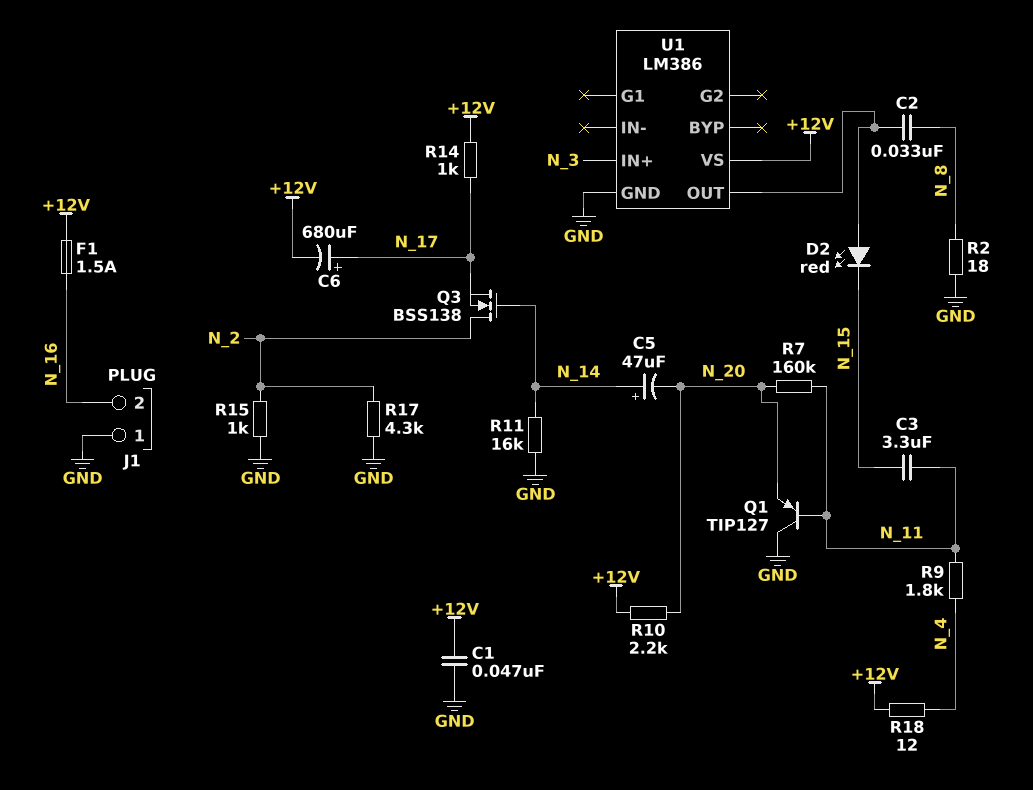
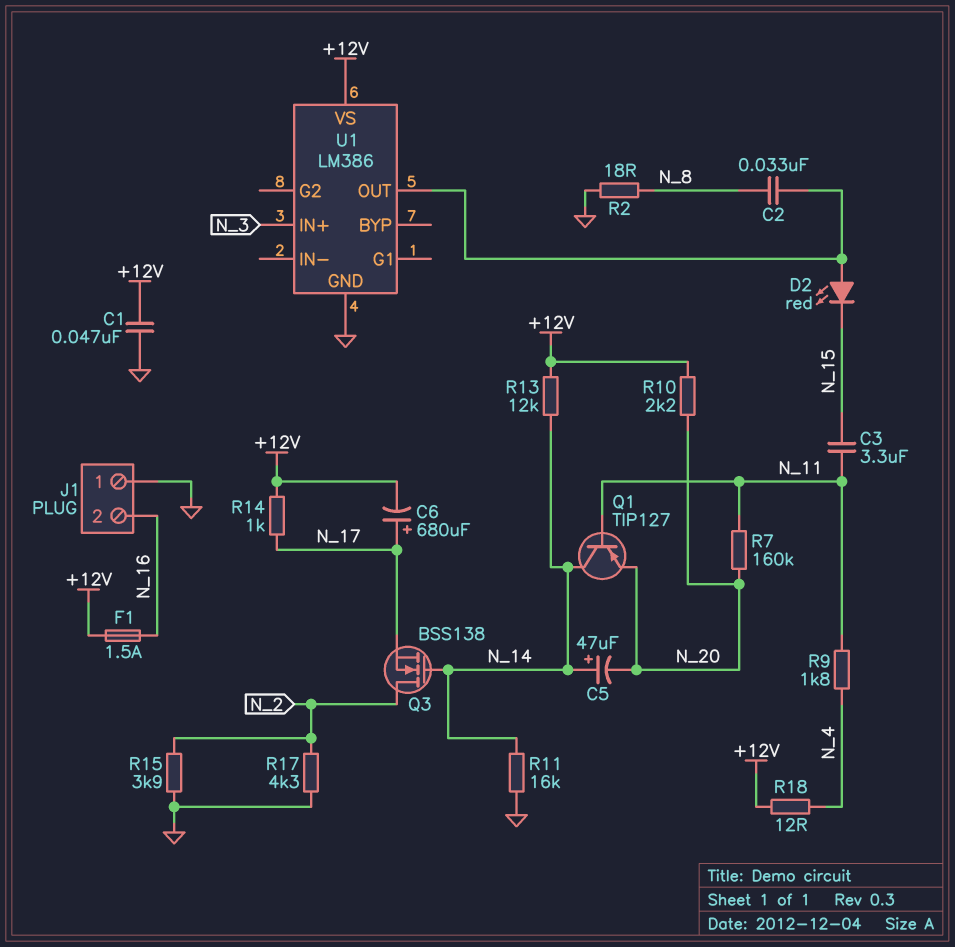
Q1: PNP TIP127 (B N_11, C GND, E N_20) -> PNP TIP127 (B N_11, C N_14, E N_20)
R13: none -> 12k (+12V, N_14)
R15: 1k (GND, N_2) -> 3.9k (GND, N_2)

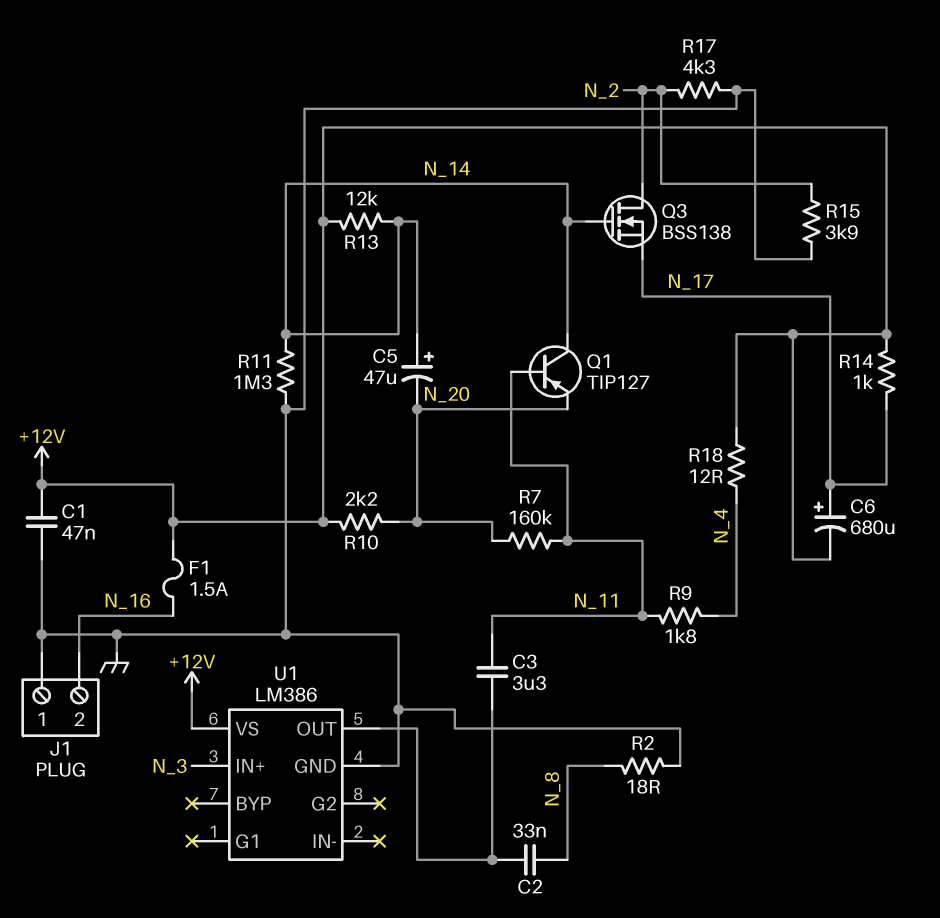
C3: 3.3uF (N_11, N_15) -> 3.3uF (N_11, U1/OUT)
D2: LED red (A U1/OUT, K N_15) -> none
R11: 16k (GND, N_14) -> 1.3M (GND, N_14)

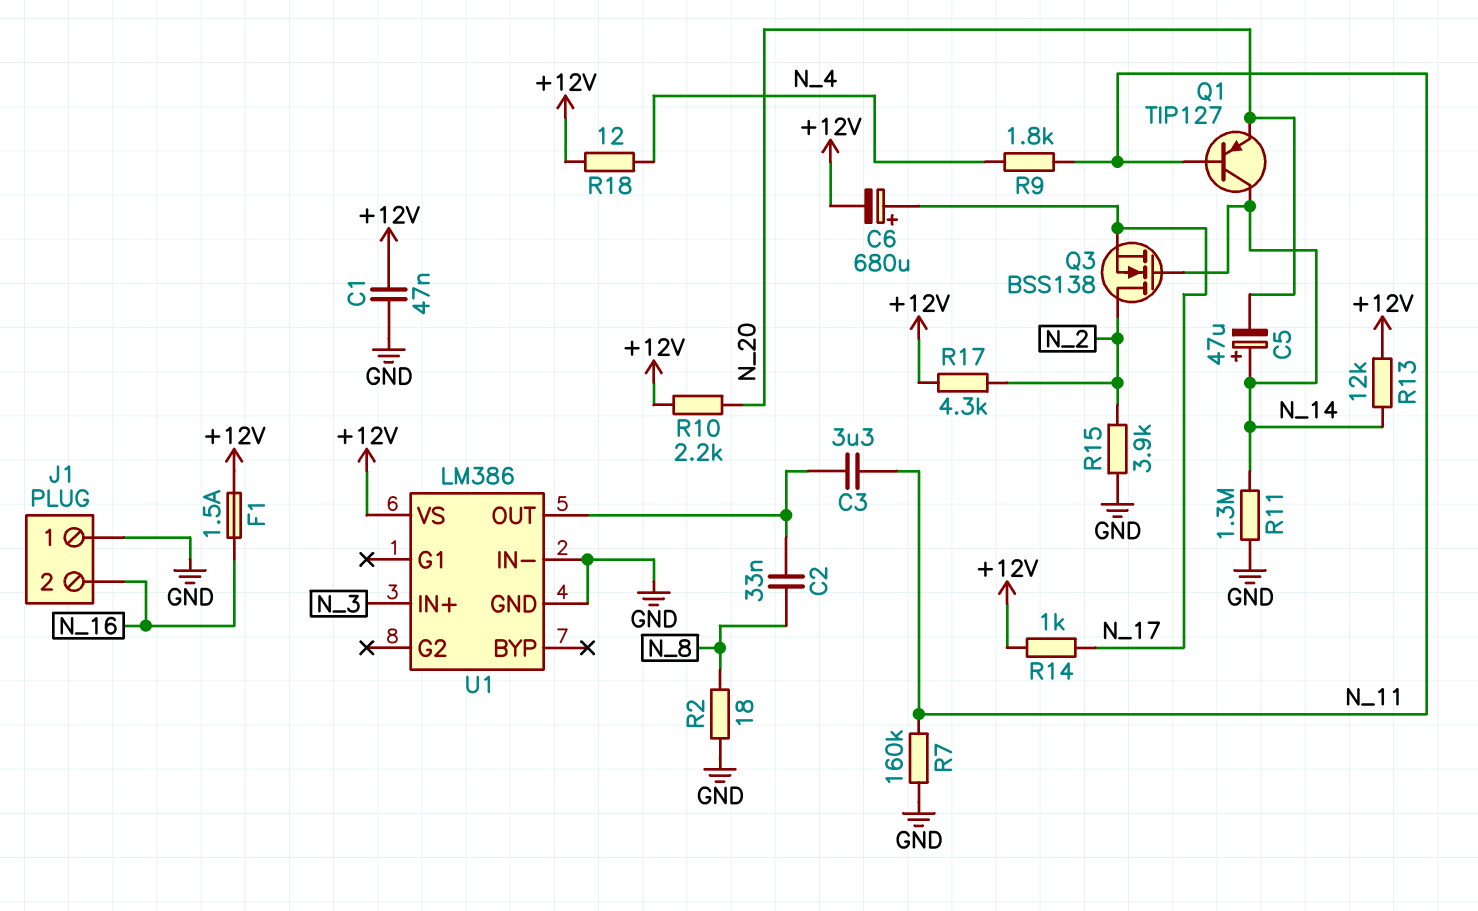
R7: 160k (N_11, N_20) -> 160k (GND, N_11)
R17: 4.3k (GND, N_2) -> 4.3k (+12V, N_2)
U1 pin IN-: none -> GND

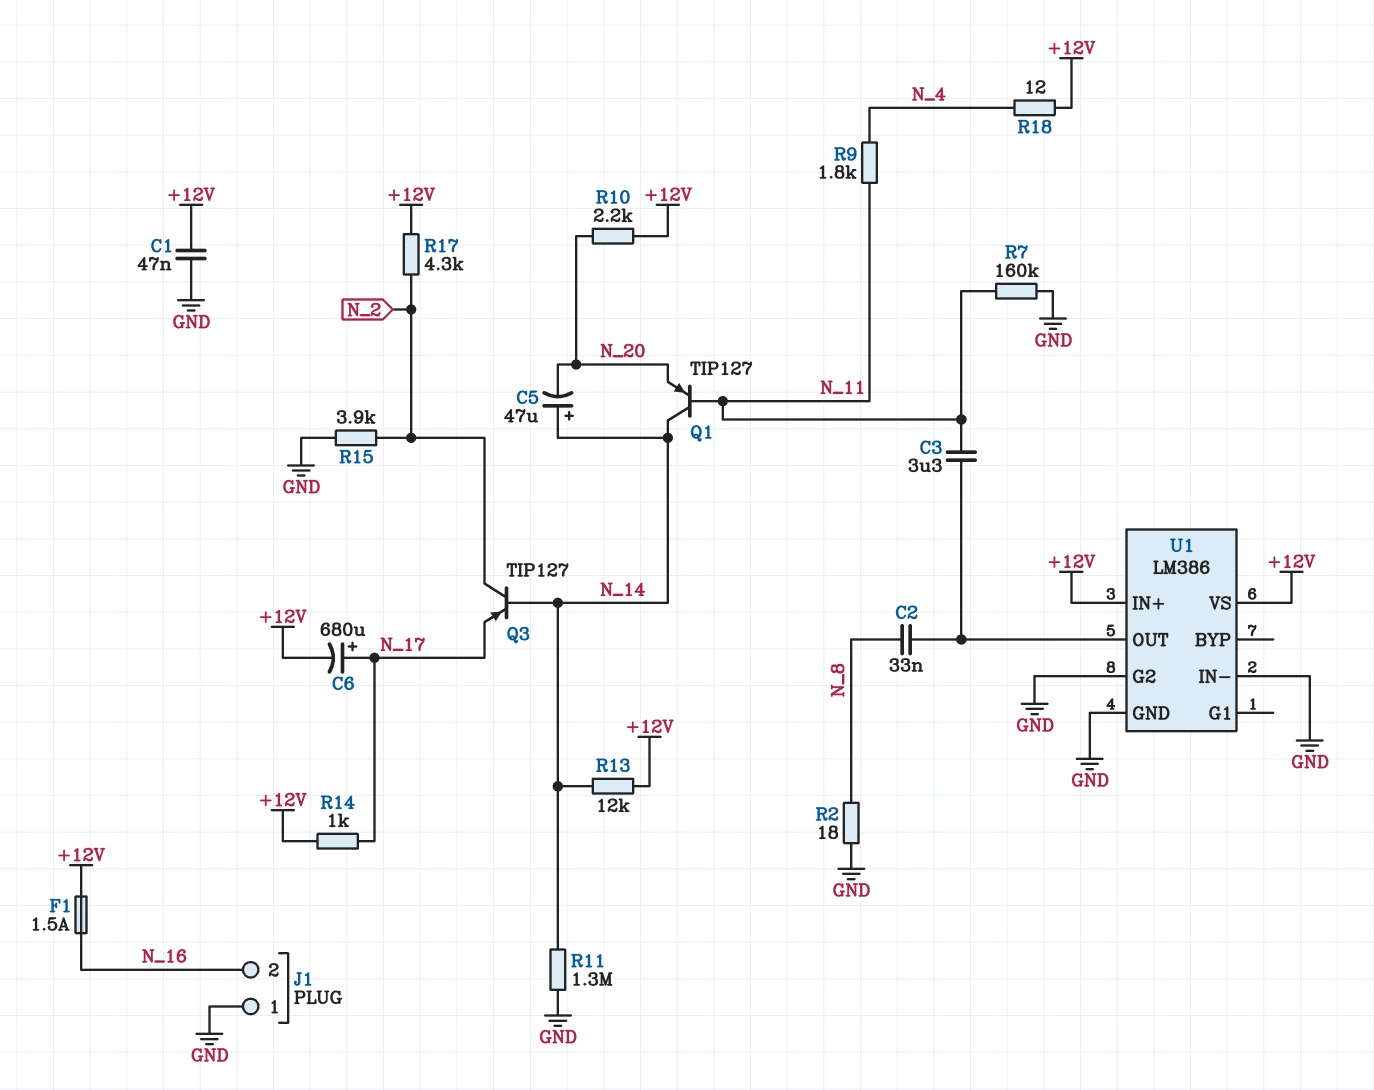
Q3: NMOS BSS138 (G N_14, D N_2, S N_17) -> PNP TIP127 (B N_14, C N_2, E N_17)
U1 pin G2: none -> GND
U1 pin IN+: N_3 -> +12V

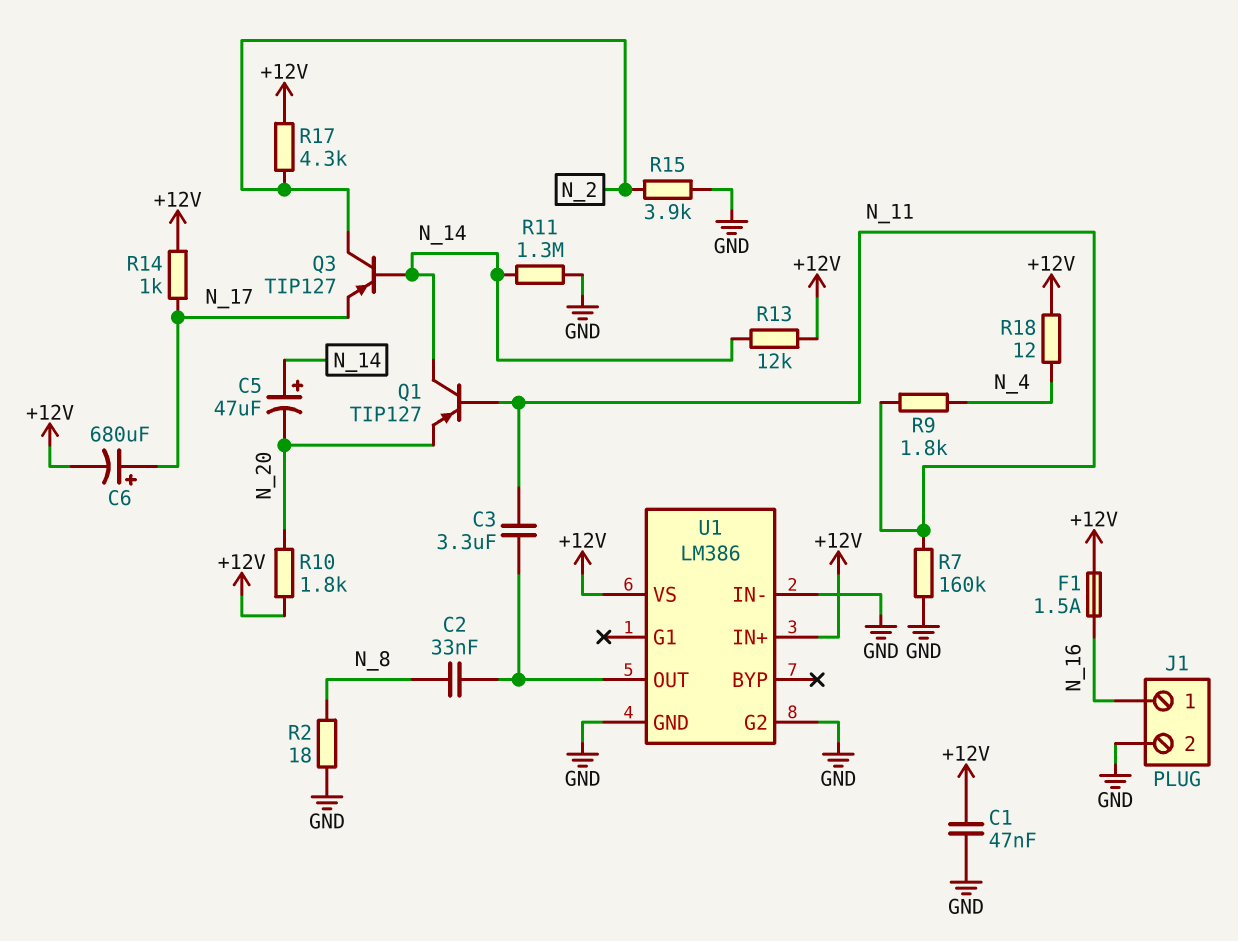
J1 pin 1: GND -> N_16
J1 pin 2: N_16 -> GND
R10: 2.2k (+12V, N_20) -> 1.8k (+12V, N_20)

